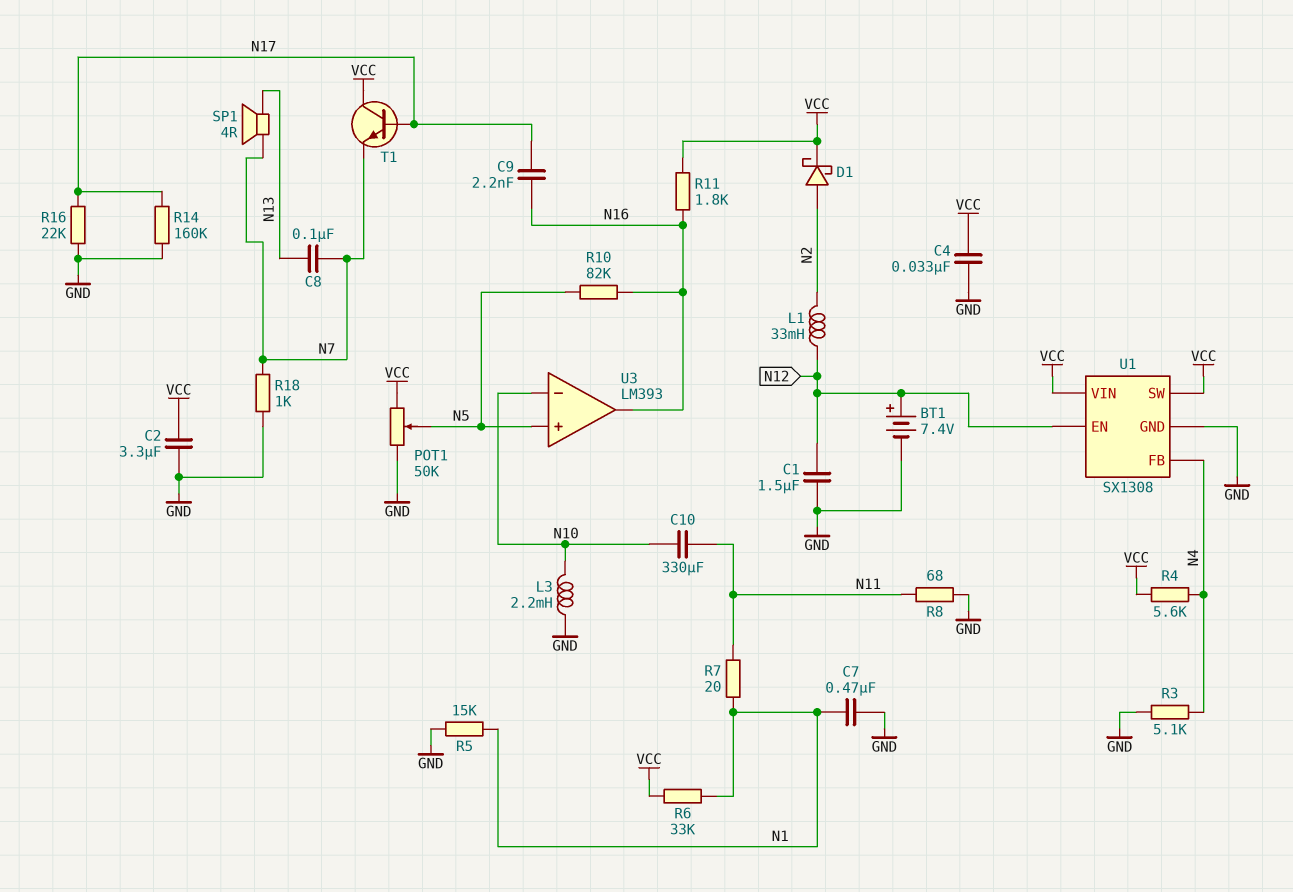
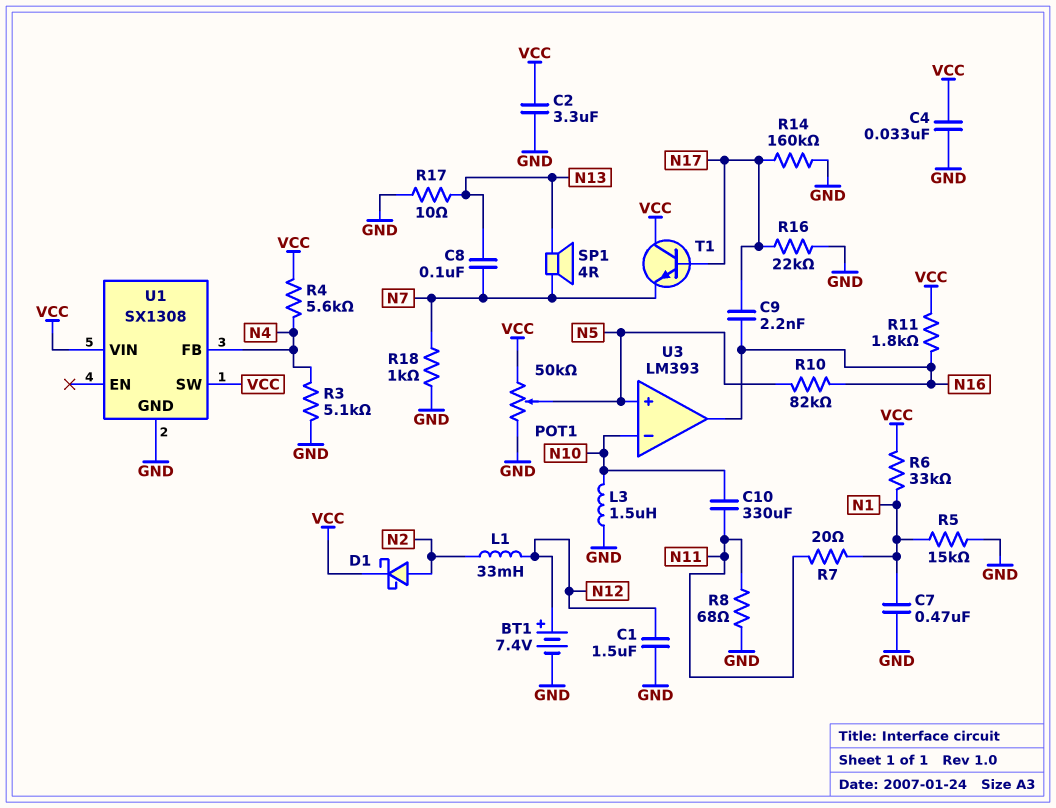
L3: 2.2mH (GND, N10) -> 1.5uH (GND, N10)
R17: none -> 10 (GND, N13)
U1 pin EN: N12 -> none

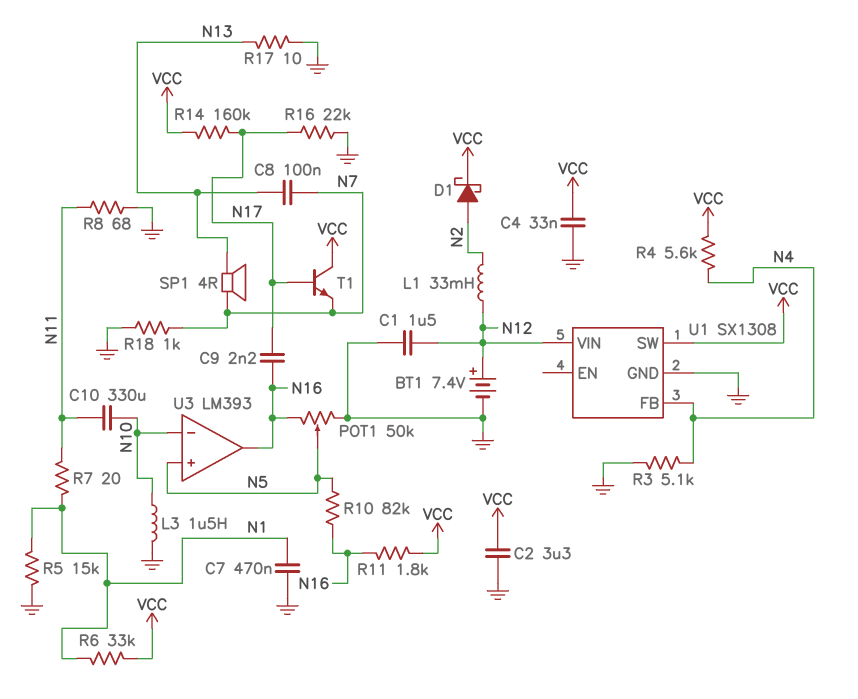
POT1: 50k (GND, VCC, wiper N5) -> 50k (GND, N16, wiper N5)
R14: 160k (GND, N17) -> 160k (N17, VCC)
U1 pin VIN: VCC -> N12

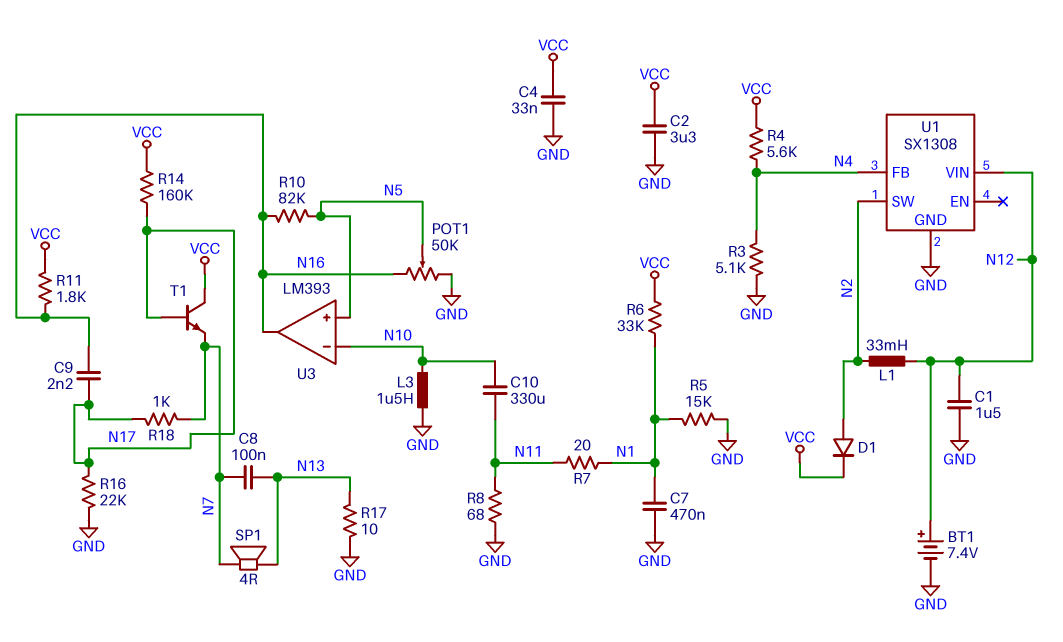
D1: schottky (A N2, K VCC) -> diode (A N2, K VCC)
R18: 1k (GND, N7) -> 1k (N7, N17)
U1 pin SW: VCC -> N2

